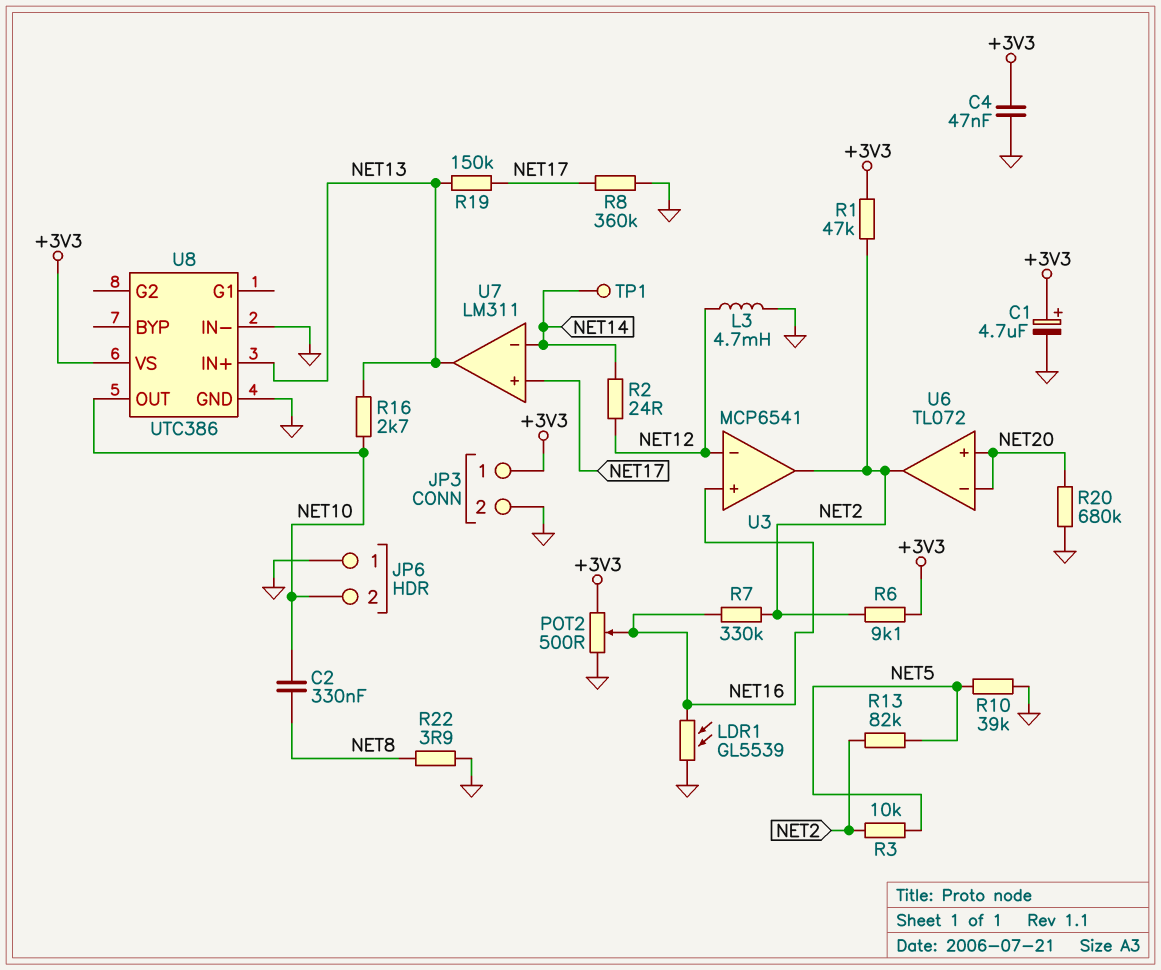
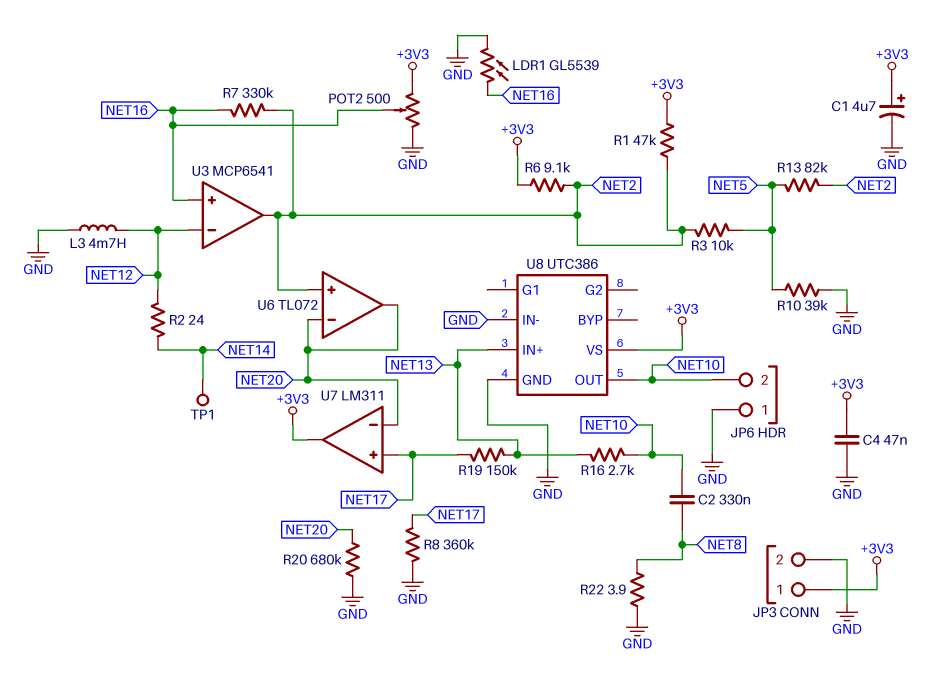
U6 pin in+: NET20 -> NET2
U6 pin out: NET2 -> NET20
U7 pin in-: NET14 -> NET20
U7 pin out: NET13 -> +3V3

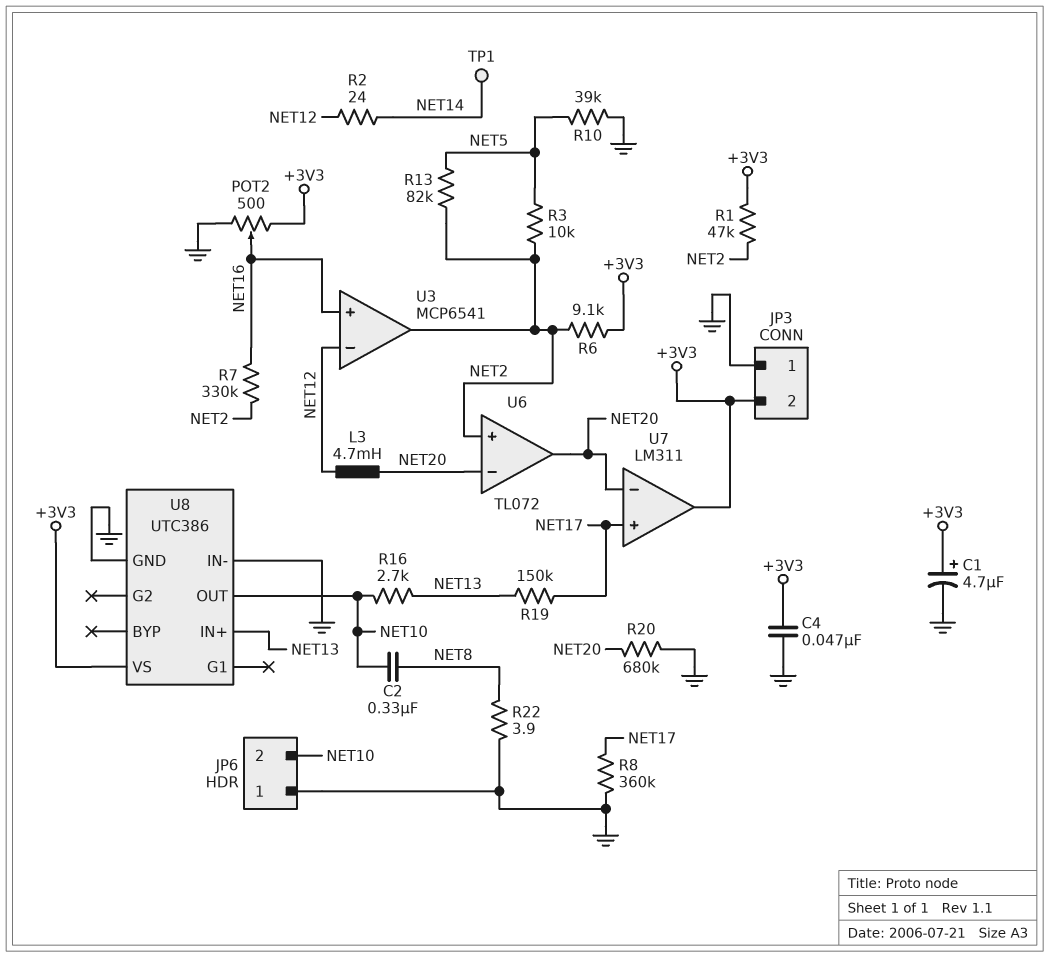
JP3 pin 1: +3V3 -> GND
JP3 pin 2: GND -> +3V3
L3: 4.7mH (GND, NET12) -> 4.7mH (NET12, NET20)
LDR1: GL5539 (GND, NET16) -> none

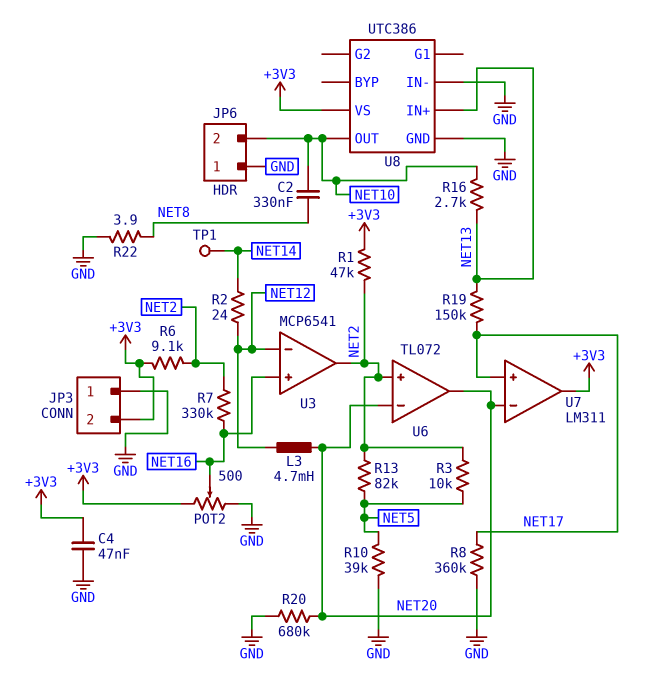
C1: 4.7uF (plus +3V3, minus GND) -> none

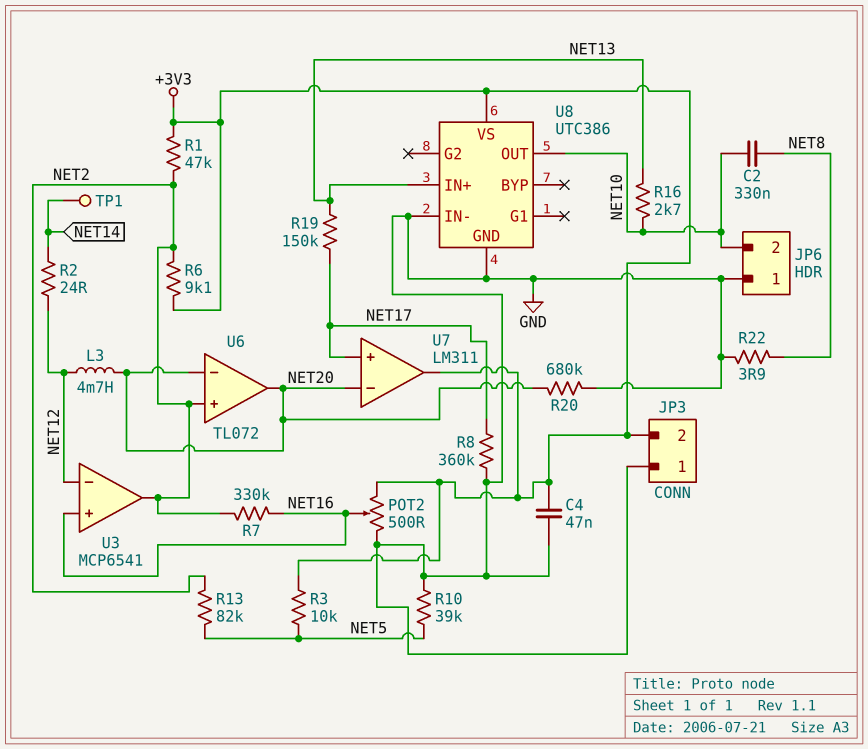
R3: 10k (NET2, NET5) -> 10k (+3V3, NET5)

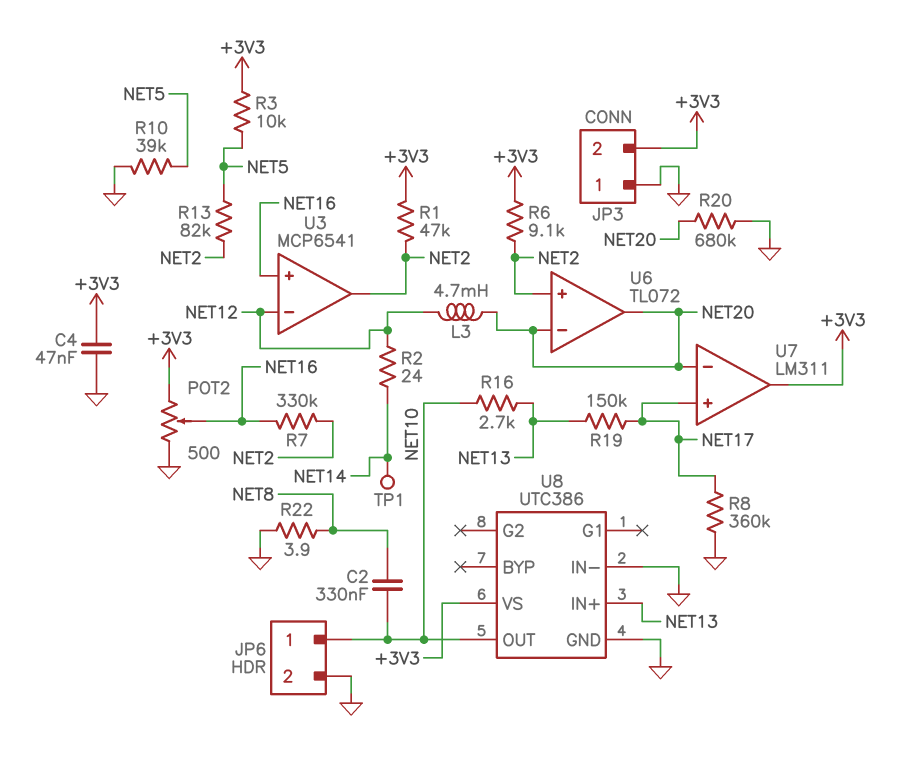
JP6 pin 1: GND -> NET10
JP6 pin 2: NET10 -> GND

